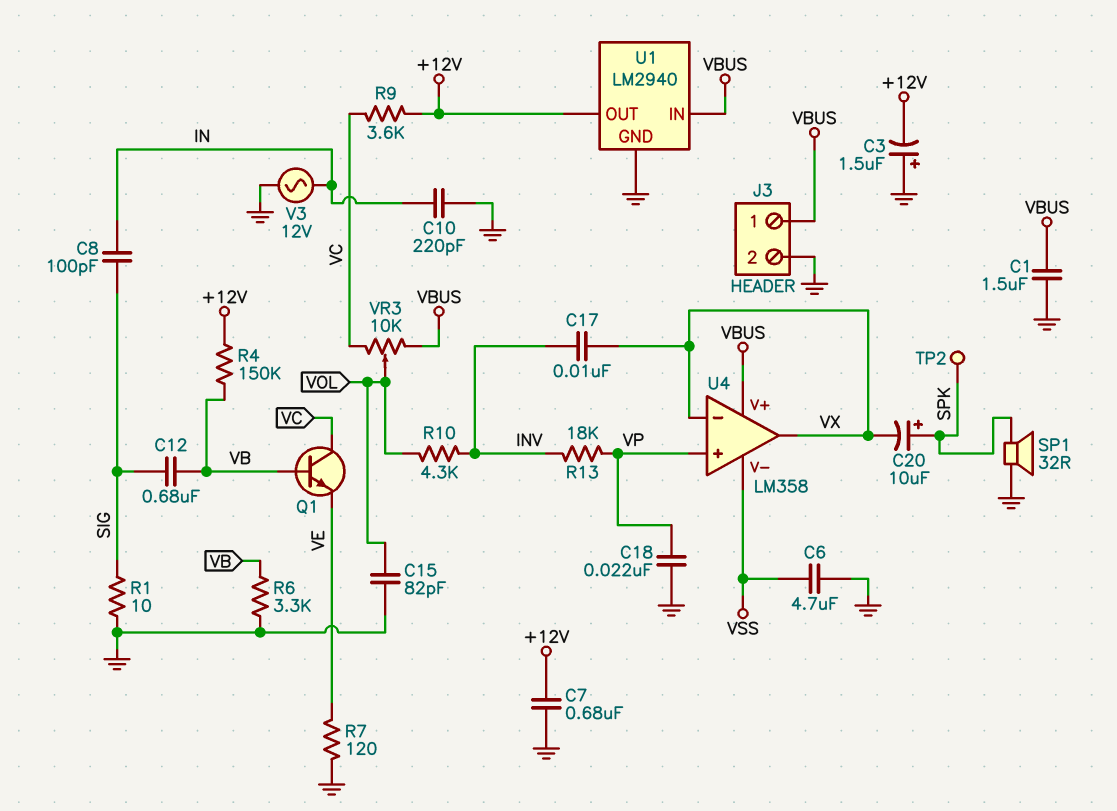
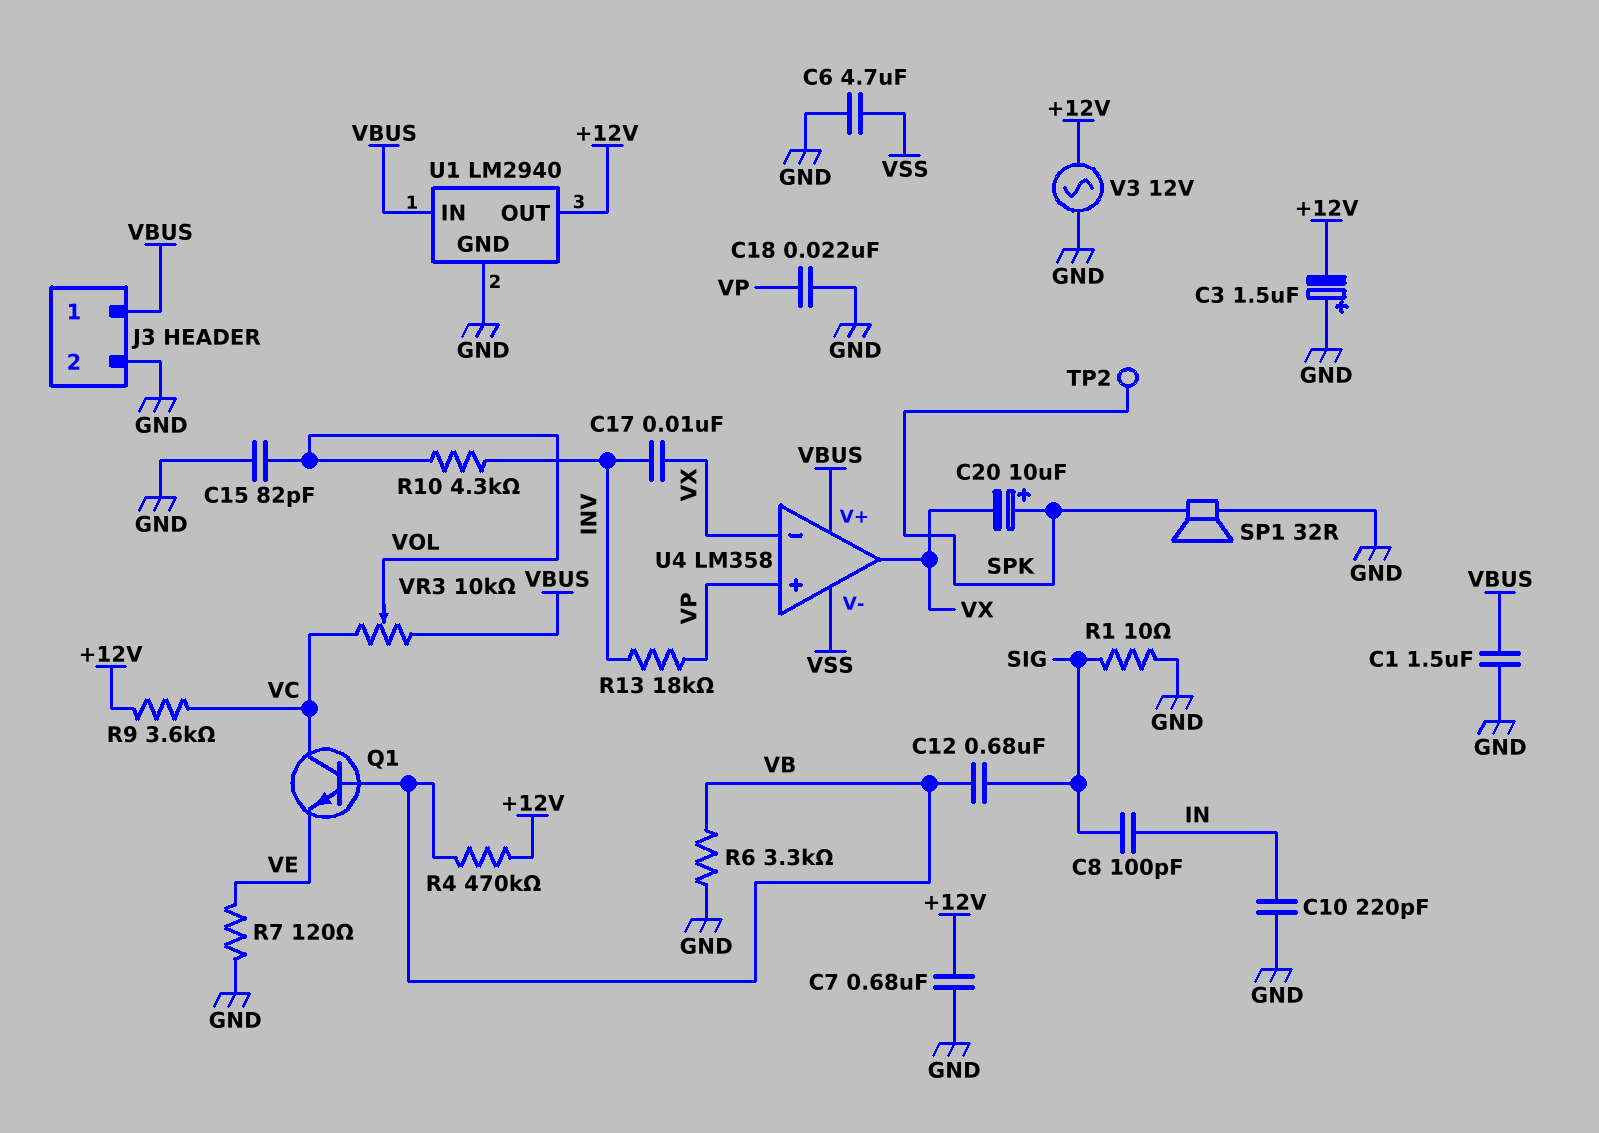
R4: 150k (+12V, VB) -> 470k (+12V, VB)
V3: AC 12V (GND, IN) -> AC 12V (+12V, GND)

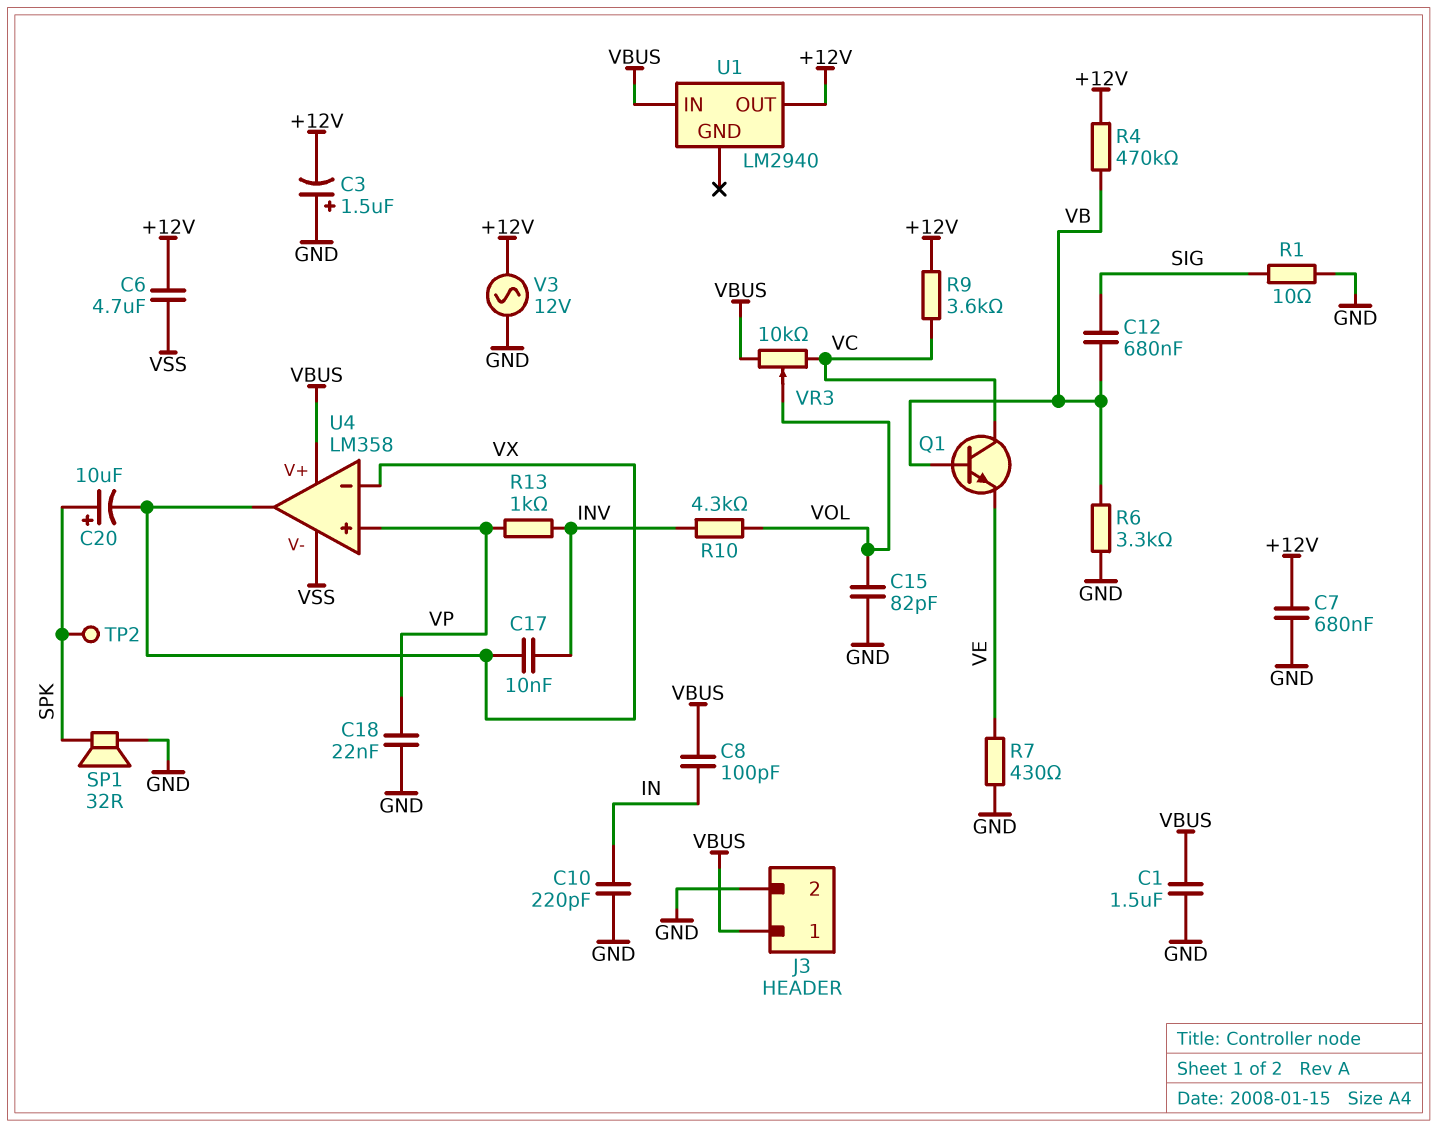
C6: 4.7uF (GND, VSS) -> 4.7uF (+12V, VSS)
C8: 100pF (IN, SIG) -> 100pF (IN, VBUS)
R7: 120 (GND, VE) -> 430 (GND, VE)
R13: 18k (INV, VP) -> 1k (INV, VP)
U1 pin GND: GND -> none

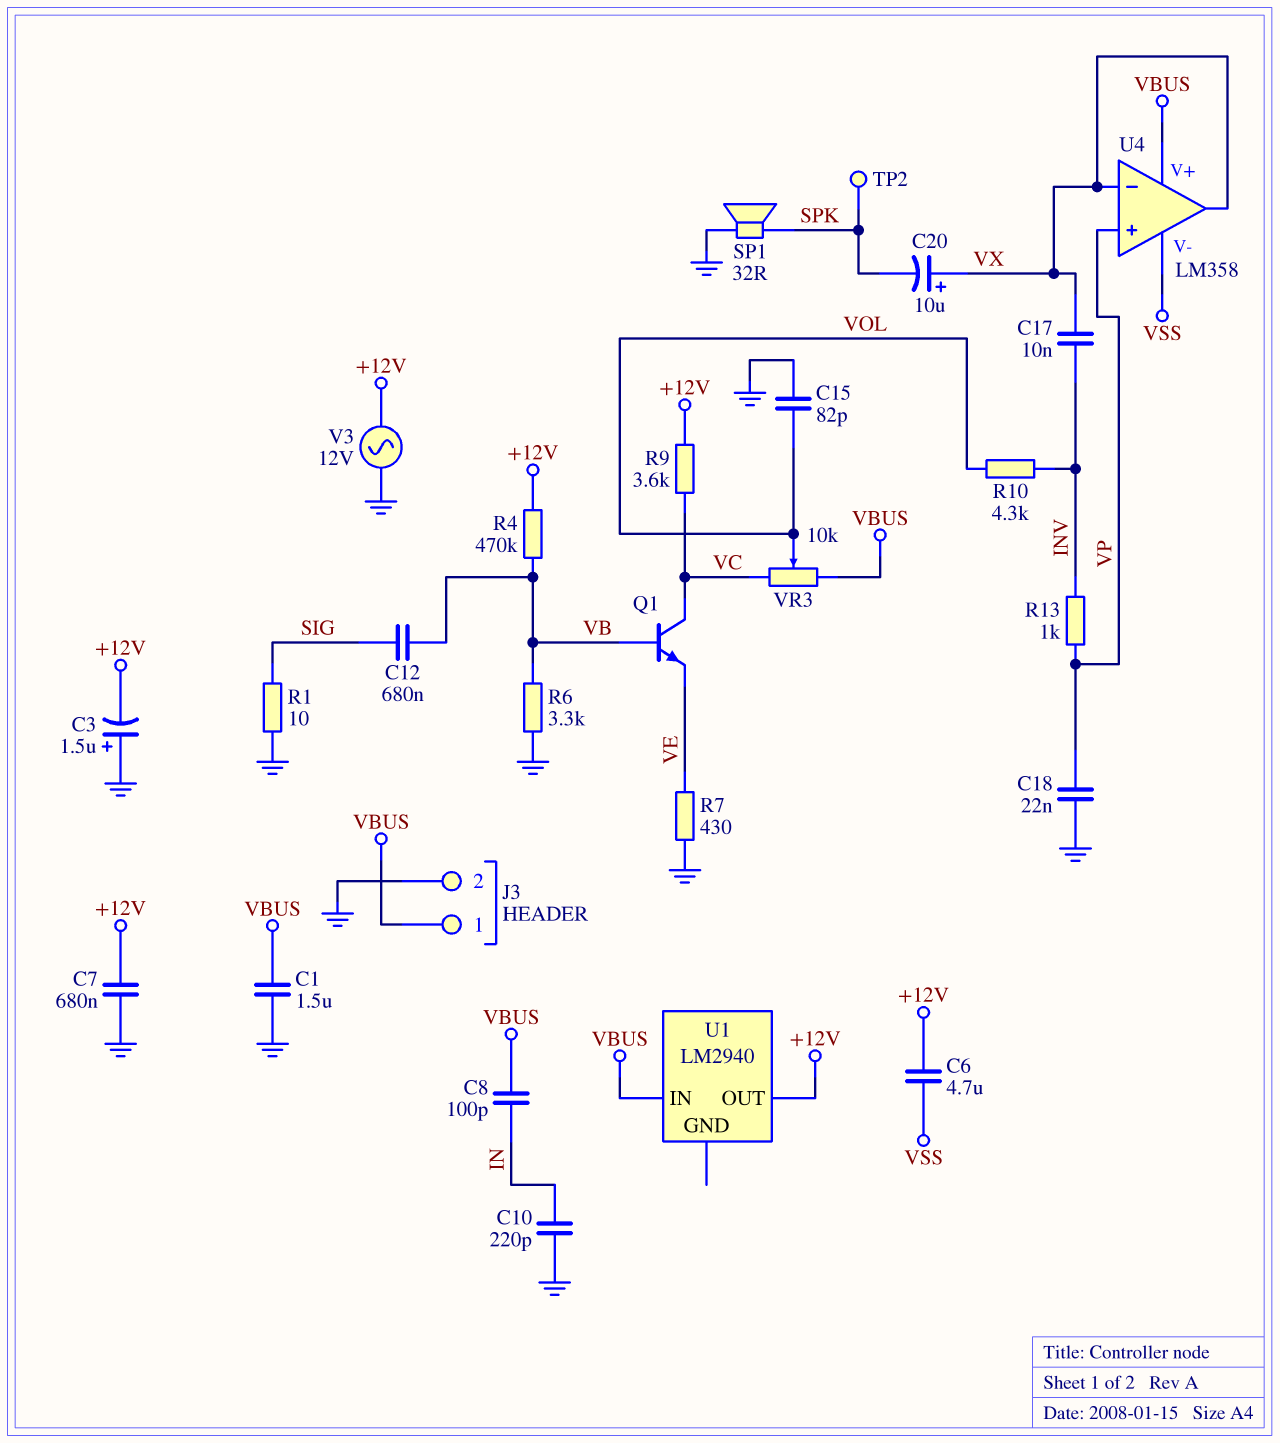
C20: 10uF (plus SPK, minus VX) -> 10uF (plus VX, minus SPK)

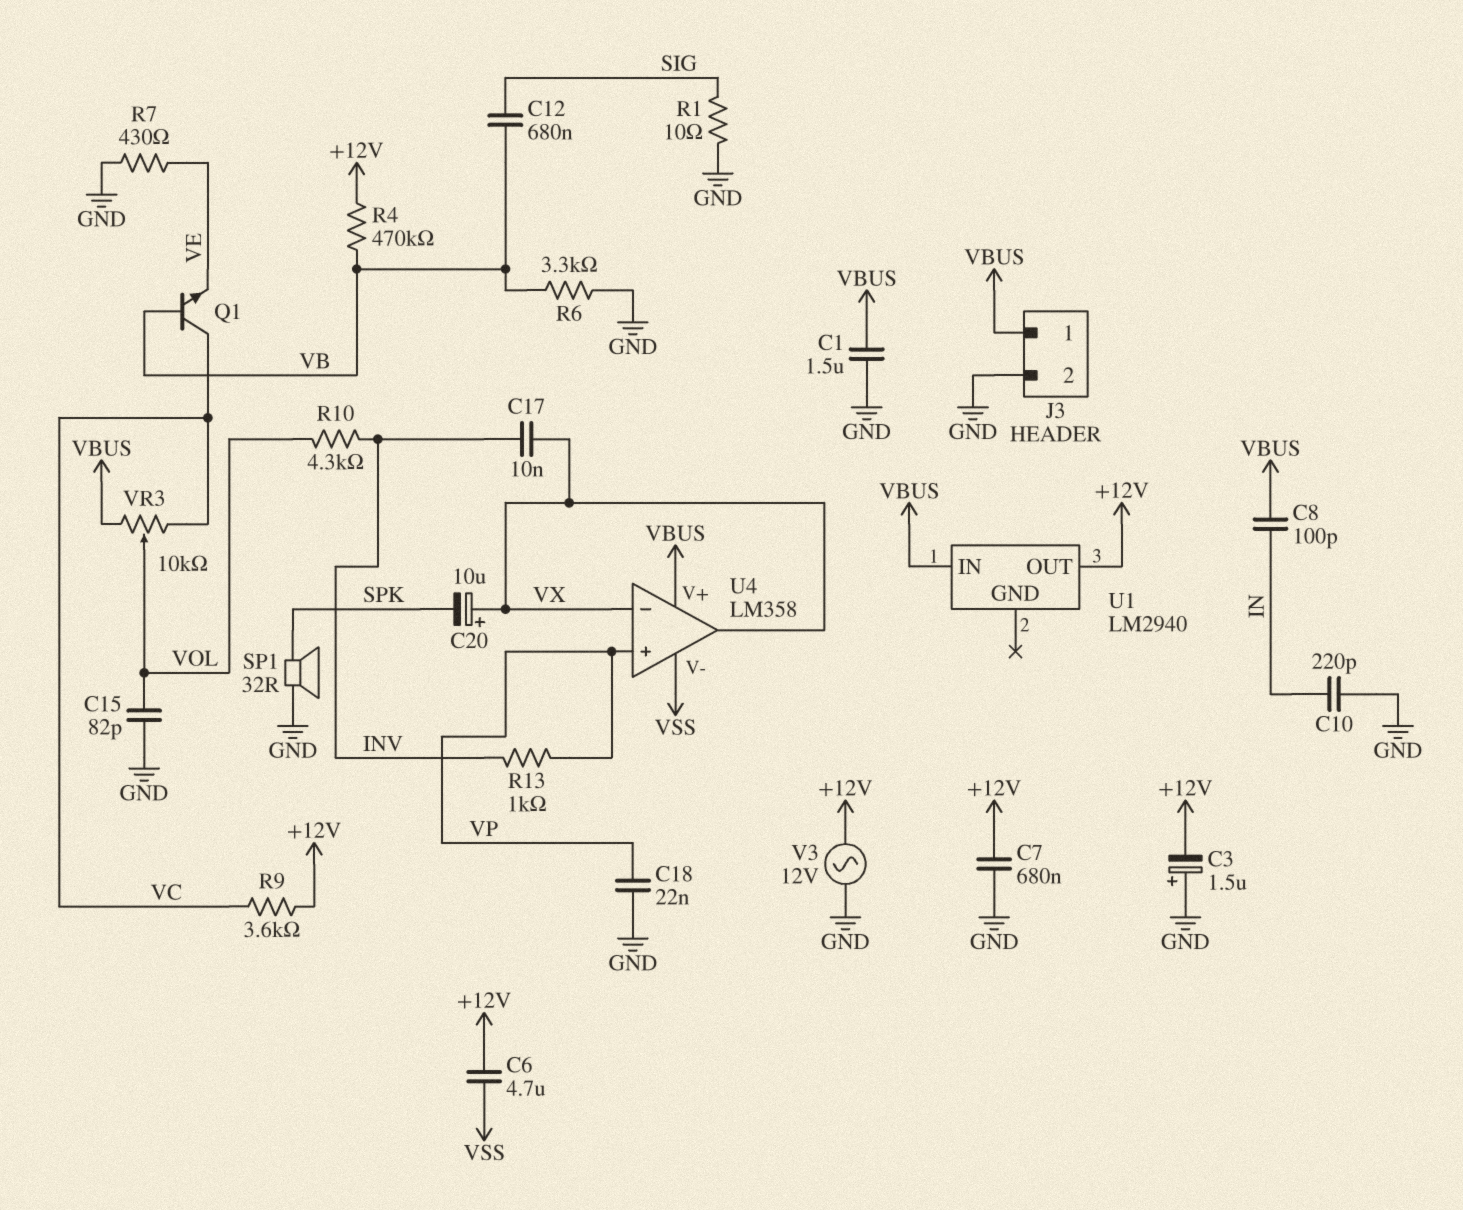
TP2: test point (SPK) -> none

